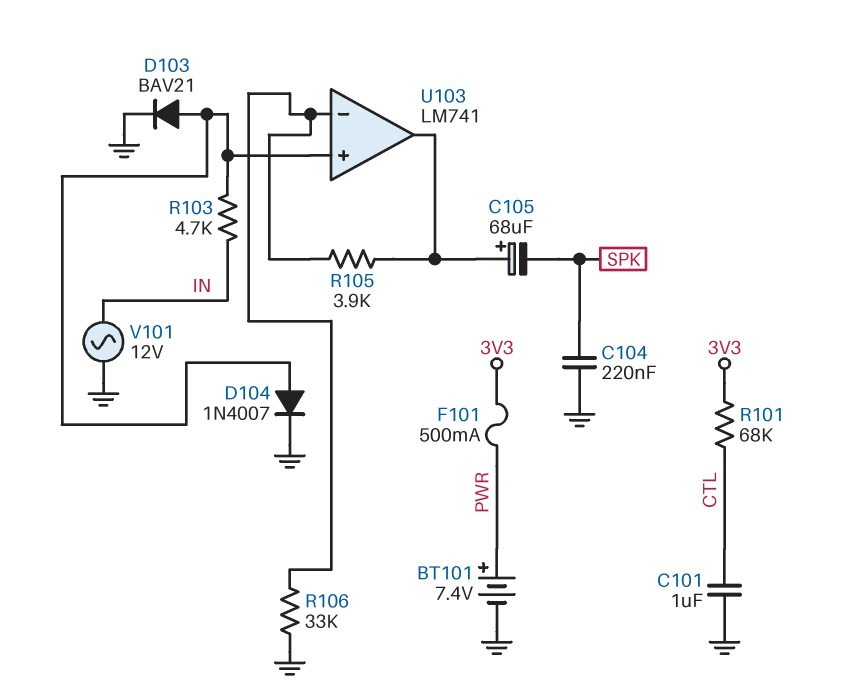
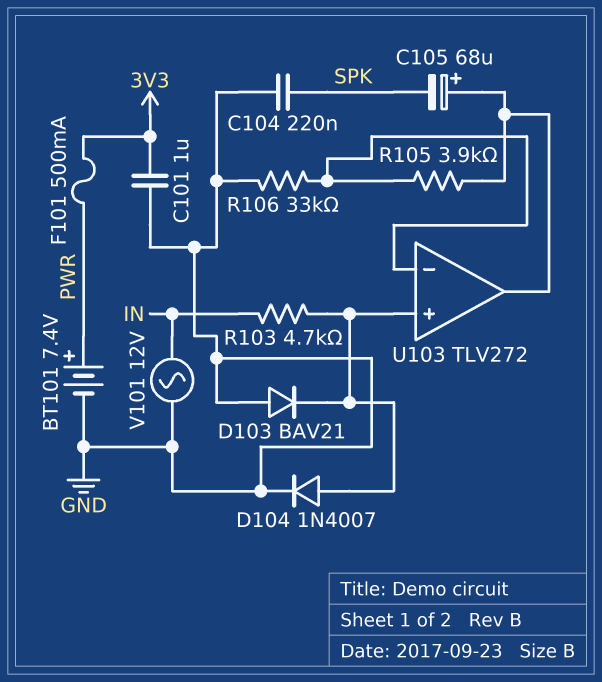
C101: 1uF (CTL, GND) -> 1uF (3V3, GND)
D103: diode BAV21 (A U103/in+, K GND) -> diode BAV21 (A GND, K U103/in+)
R101: 68k (3V3, CTL) -> none
U103: LM741 -> TLV272

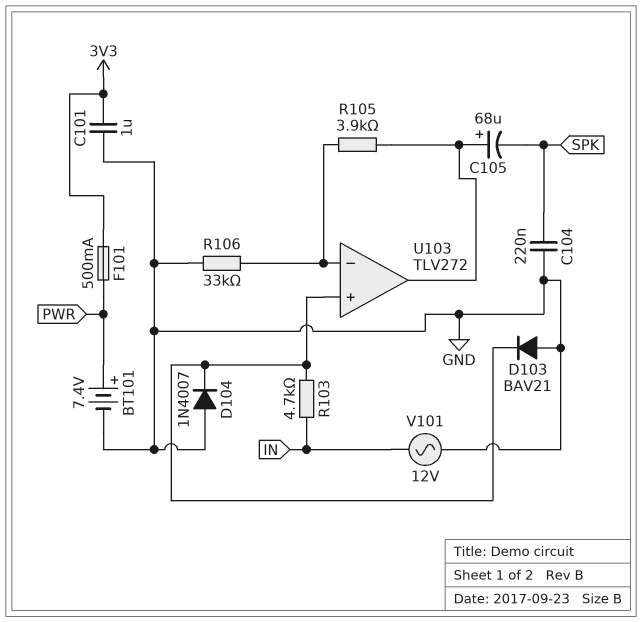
D104: diode 1N4007 (A U103/in+, K GND) -> diode 1N4007 (A GND, K U103/in+)

